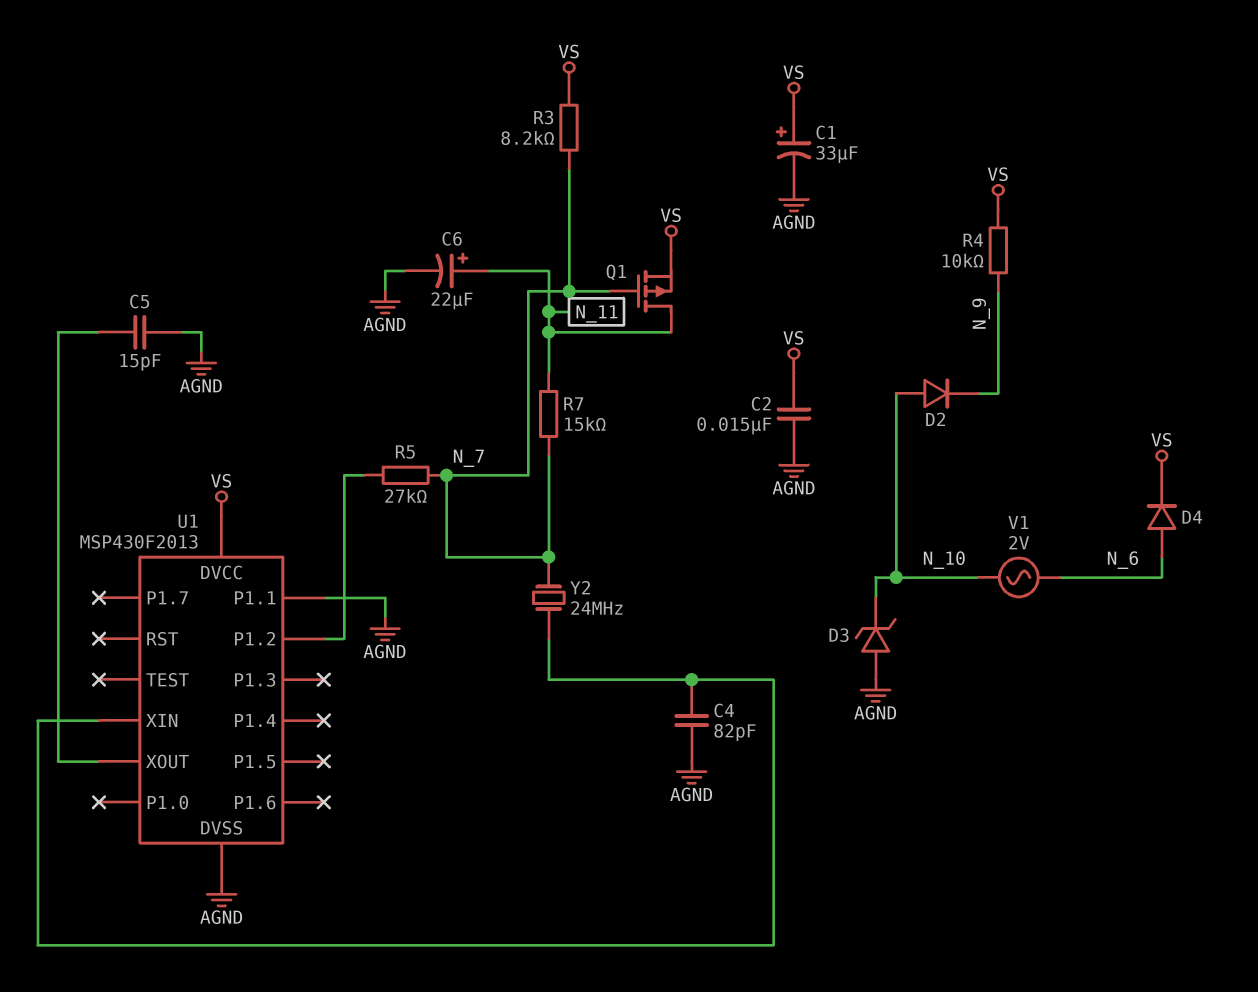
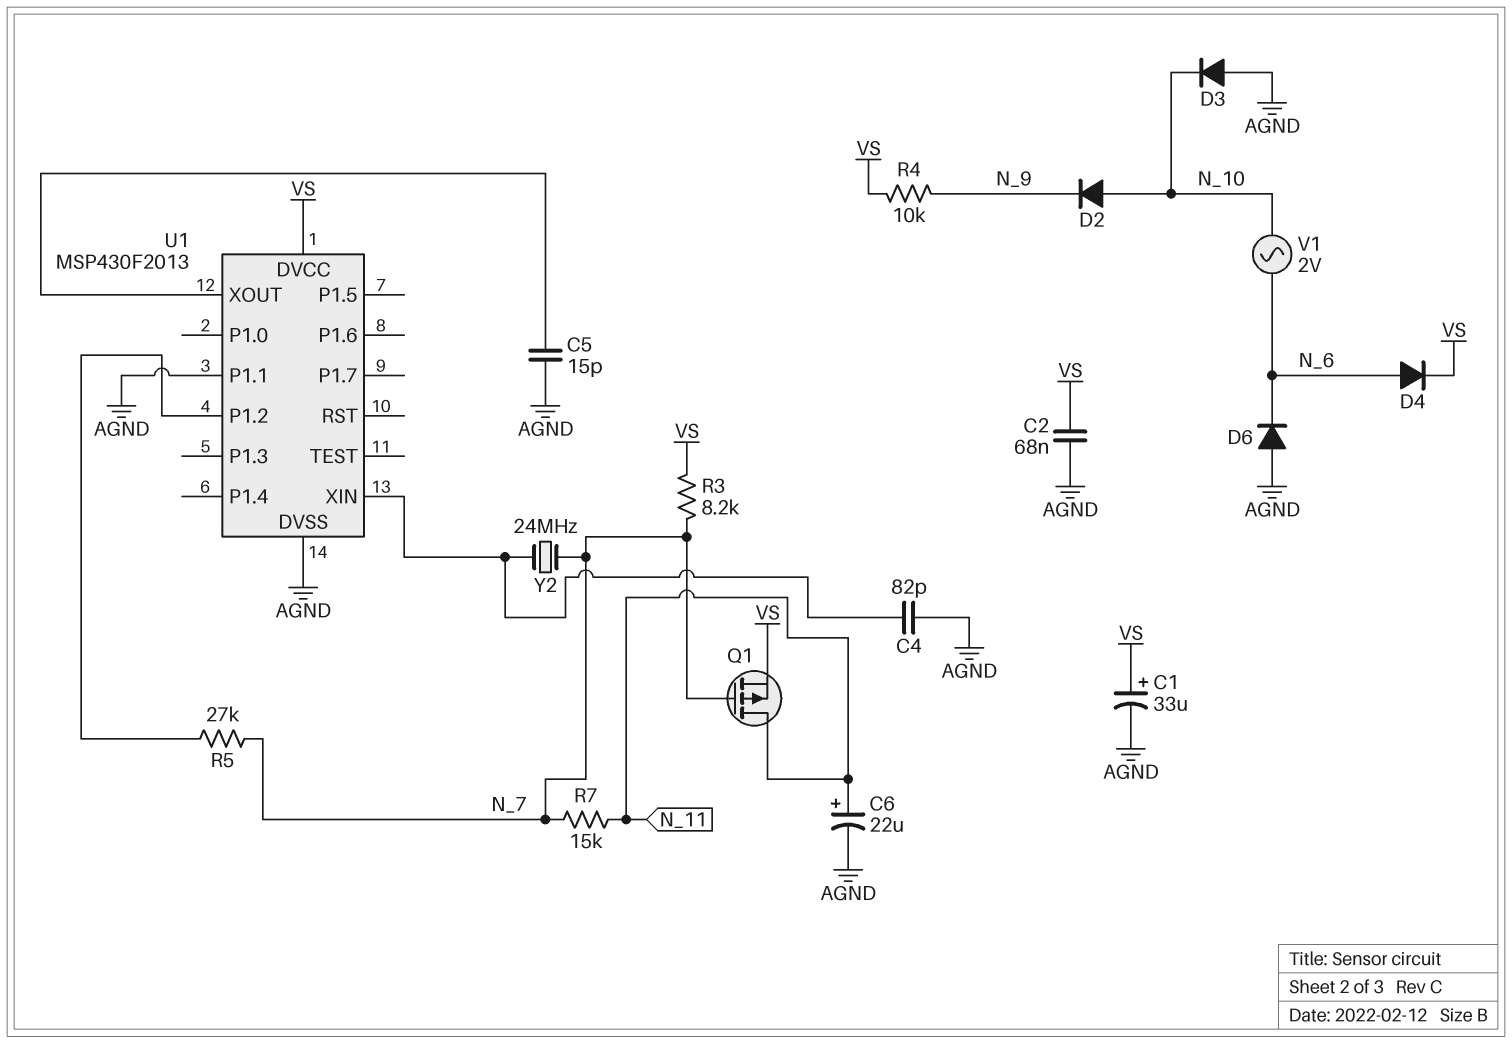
C2: 15nF (AGND, VS) -> 68nF (AGND, VS)
D3: zener (A AGND, K N_10) -> diode (A AGND, K N_10)
D6: none -> diode (A AGND, K N_6)

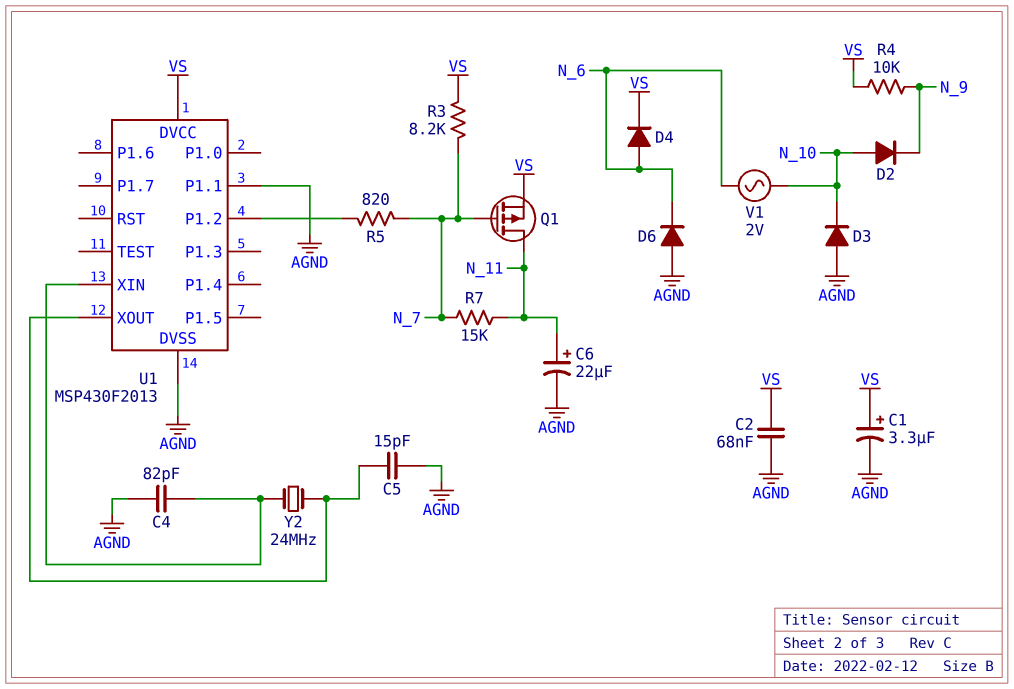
C1: 33uF (plus VS, minus AGND) -> 3.3uF (plus VS, minus AGND)
R5: 27k (N_7, U1/P1.2) -> 820 (N_7, U1/P1.2)
Y2: 24MHz (N_7, U1/XIN) -> 24MHz (U1/XIN, U1/XOUT)

